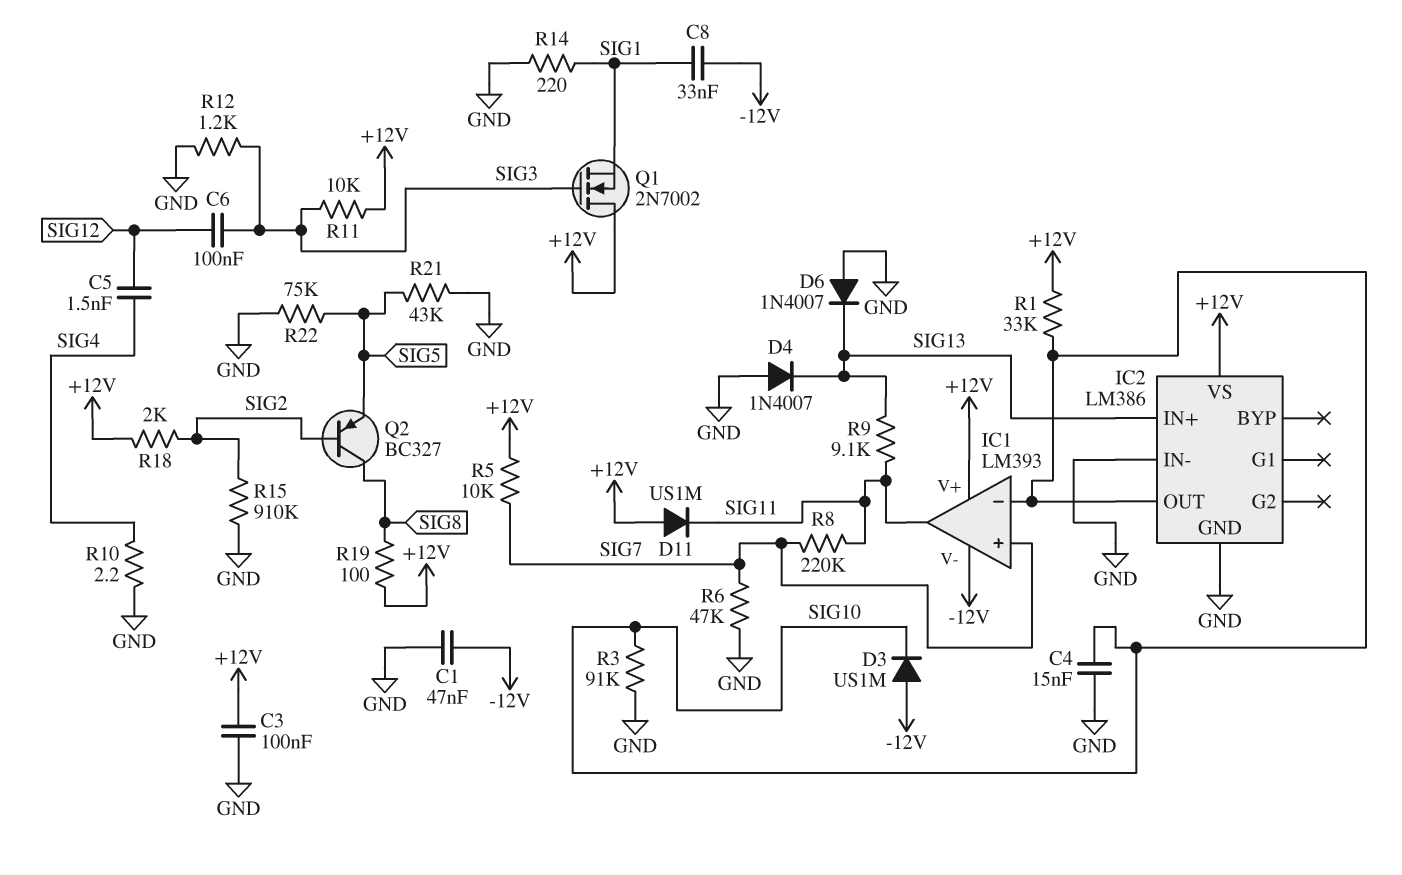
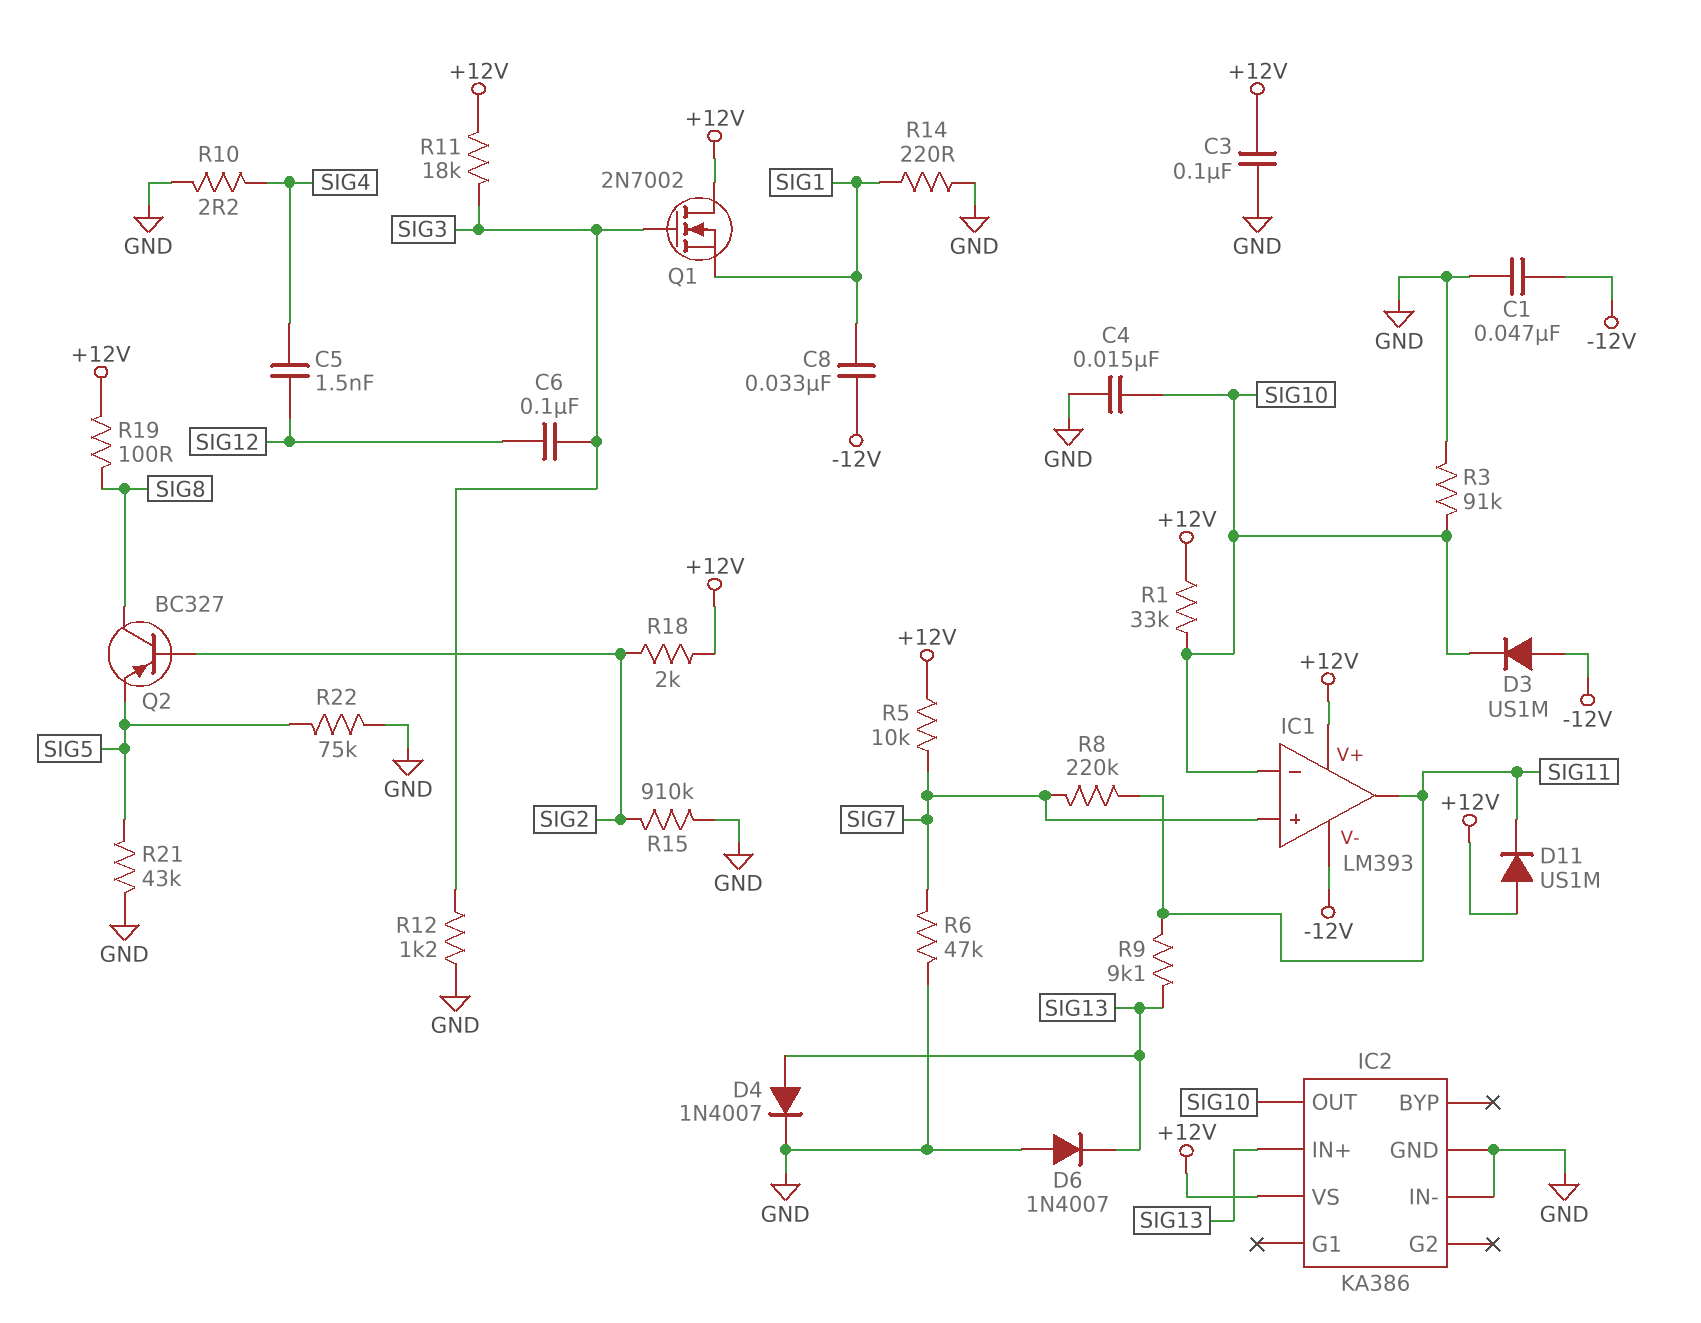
D4: diode 1N4007 (A GND, K SIG13) -> diode 1N4007 (A SIG13, K GND)
IC2: LM386 -> KA386
R11: 10k (+12V, SIG3) -> 18k (+12V, SIG3)

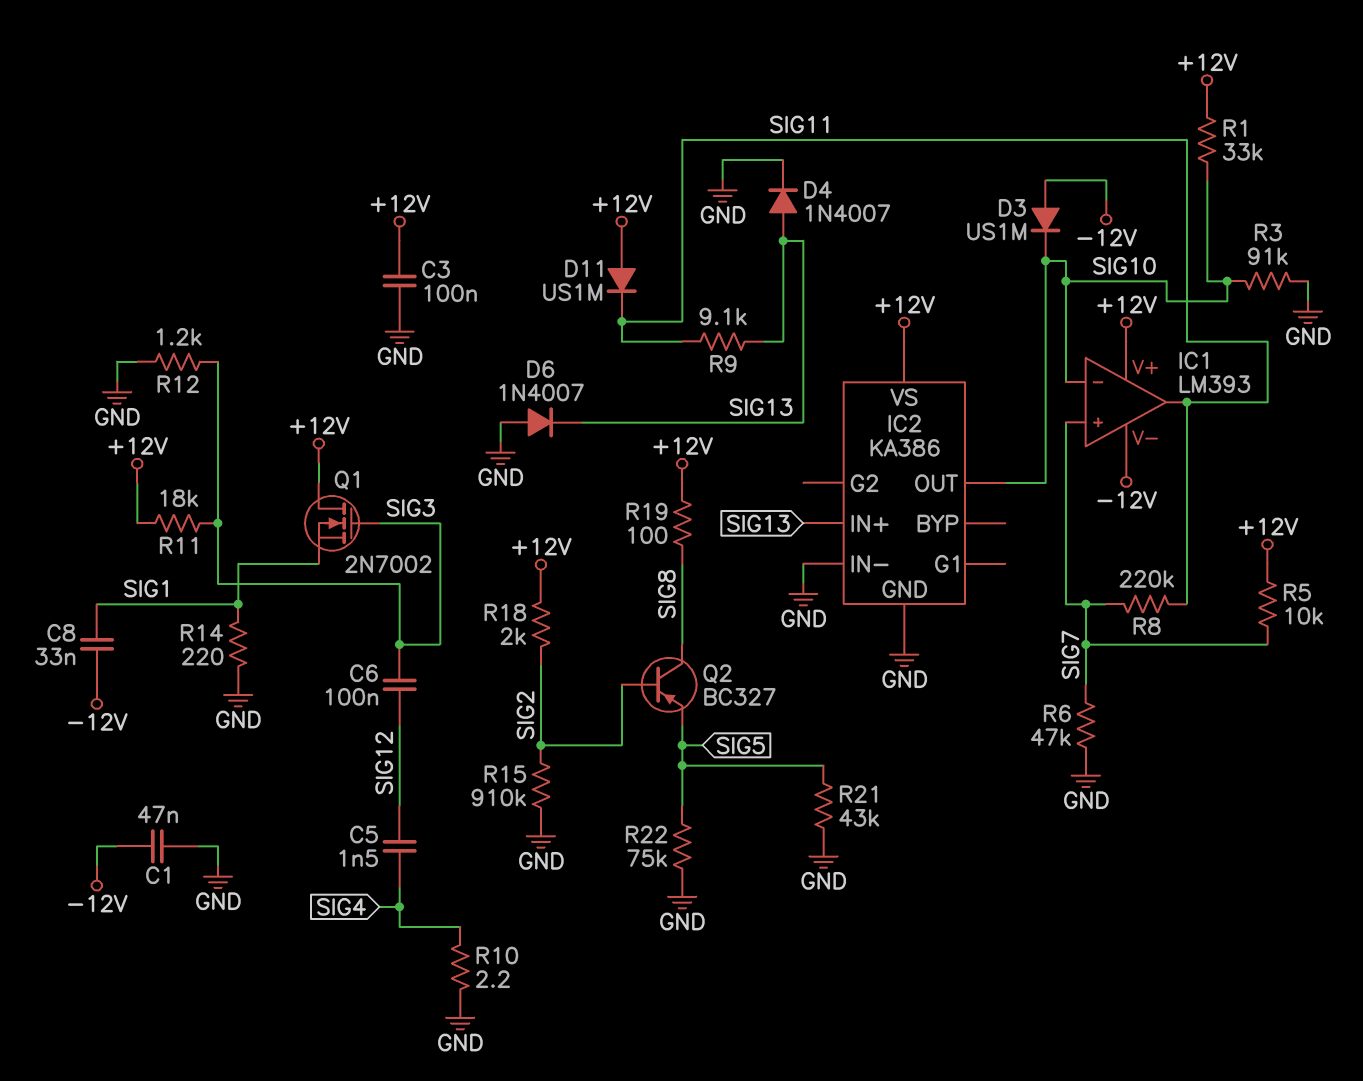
C4: 15nF (GND, SIG10) -> none

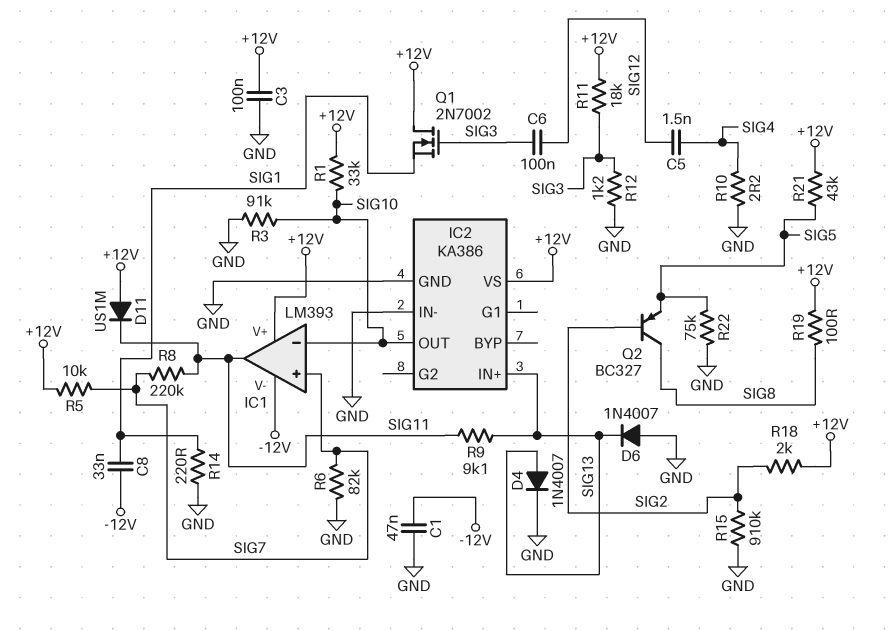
D3: diode US1M (A -12V, K SIG10) -> none
R6: 47k (GND, SIG7) -> 82k (GND, SIG7)
R21: 43k (GND, SIG5) -> 43k (+12V, SIG5)

